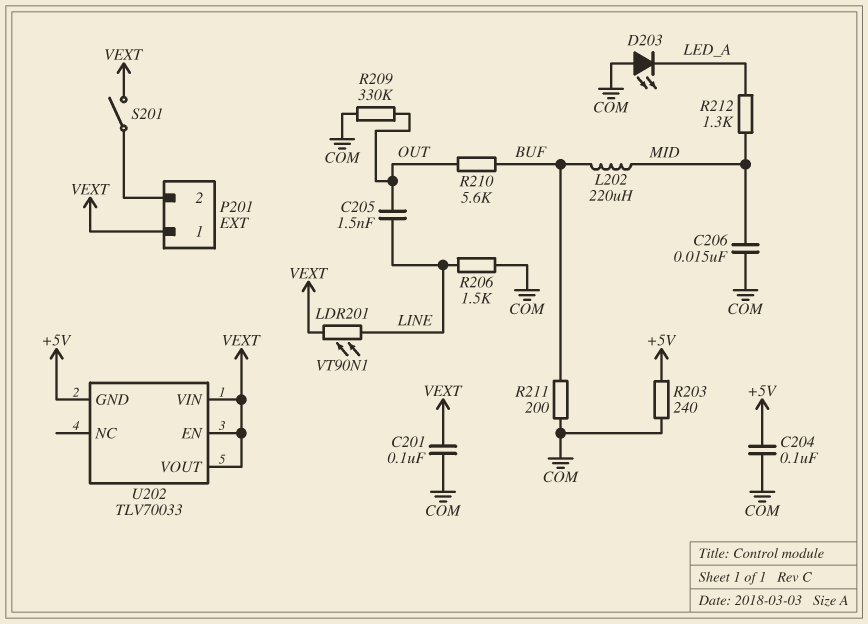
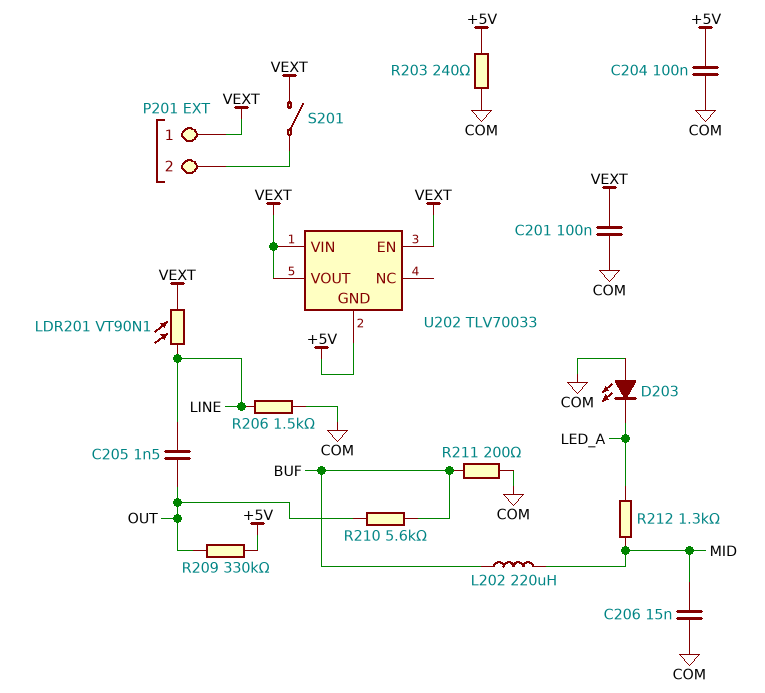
R209: 330k (COM, OUT) -> 330k (+5V, OUT)

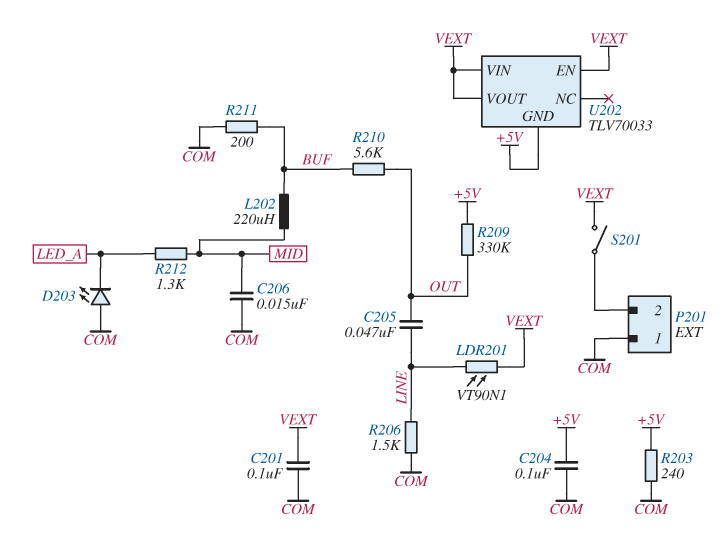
C205: 1.5nF (LINE, OUT) -> 47nF (LINE, OUT)
P201 pin 1: VEXT -> COM

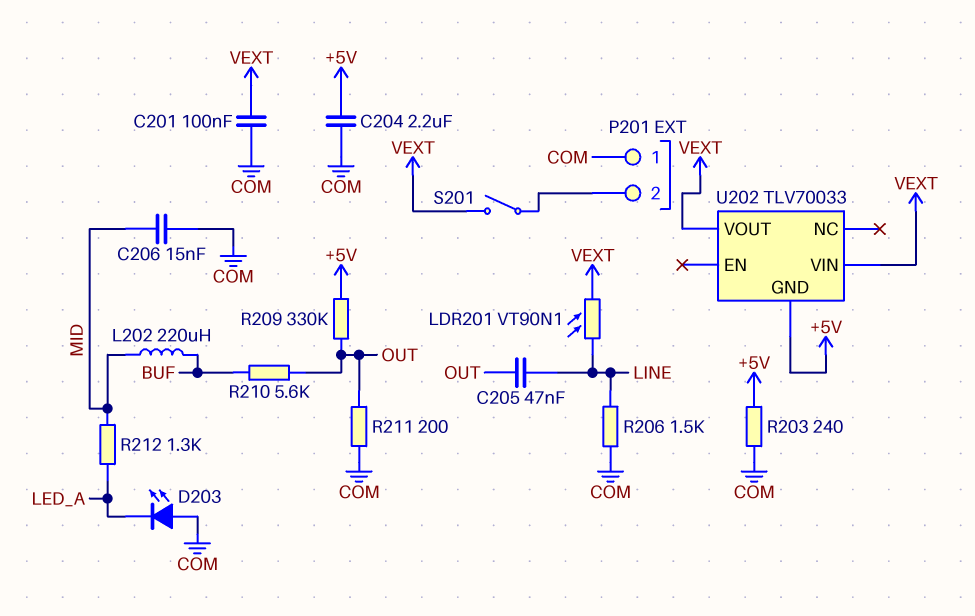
C204: 100nF (+5V, COM) -> 2.2uF (+5V, COM)
R211: 200 (BUF, COM) -> 200 (COM, OUT)
U202 pin EN: VEXT -> none

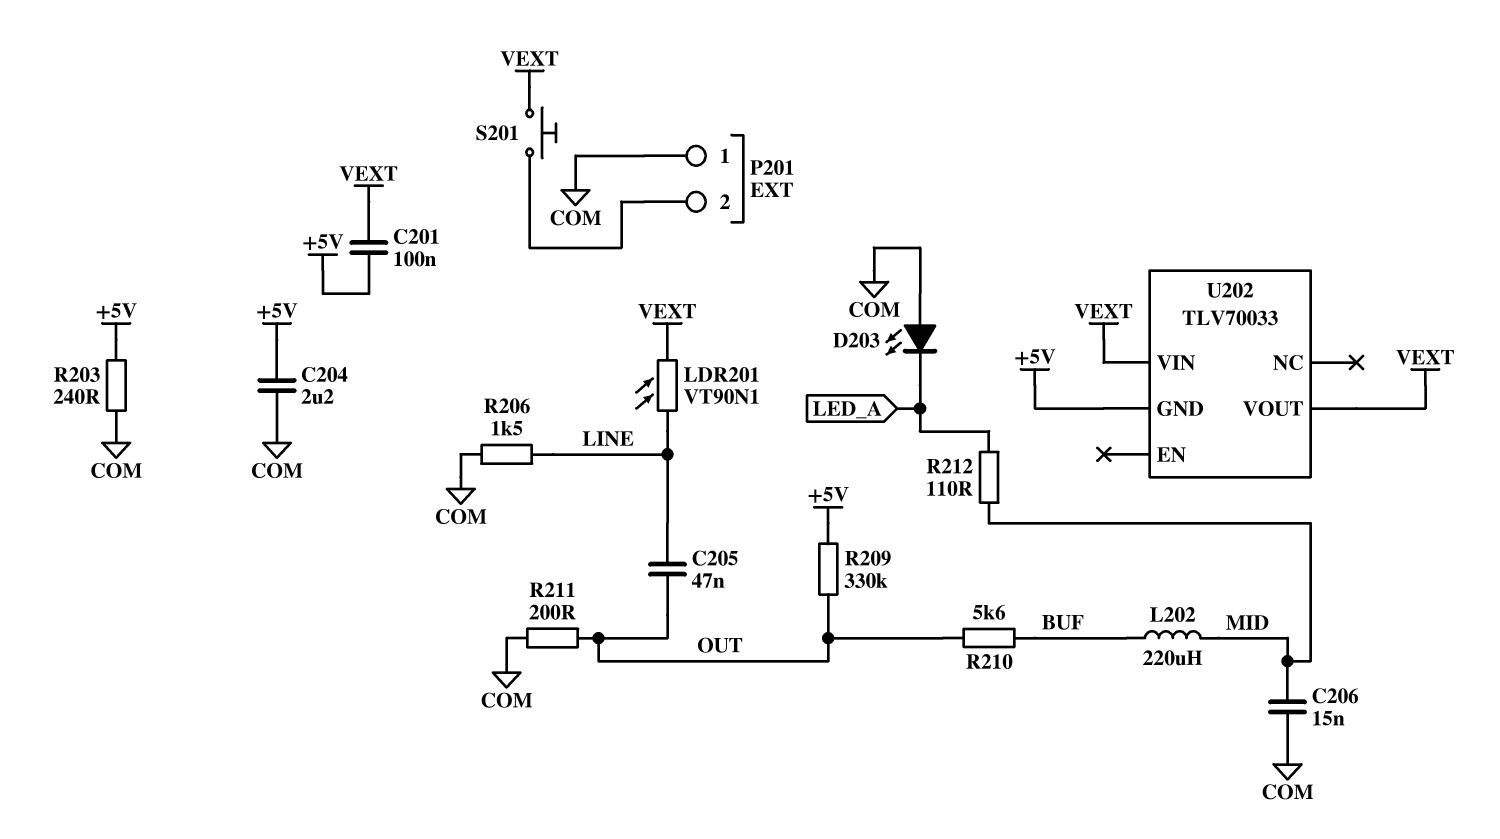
C201: 100nF (COM, VEXT) -> 100nF (+5V, VEXT)
R212: 1.3k (LED_A, MID) -> 110 (LED_A, MID)
S201: switch (P201/2, VEXT) -> button (P201/2, VEXT)

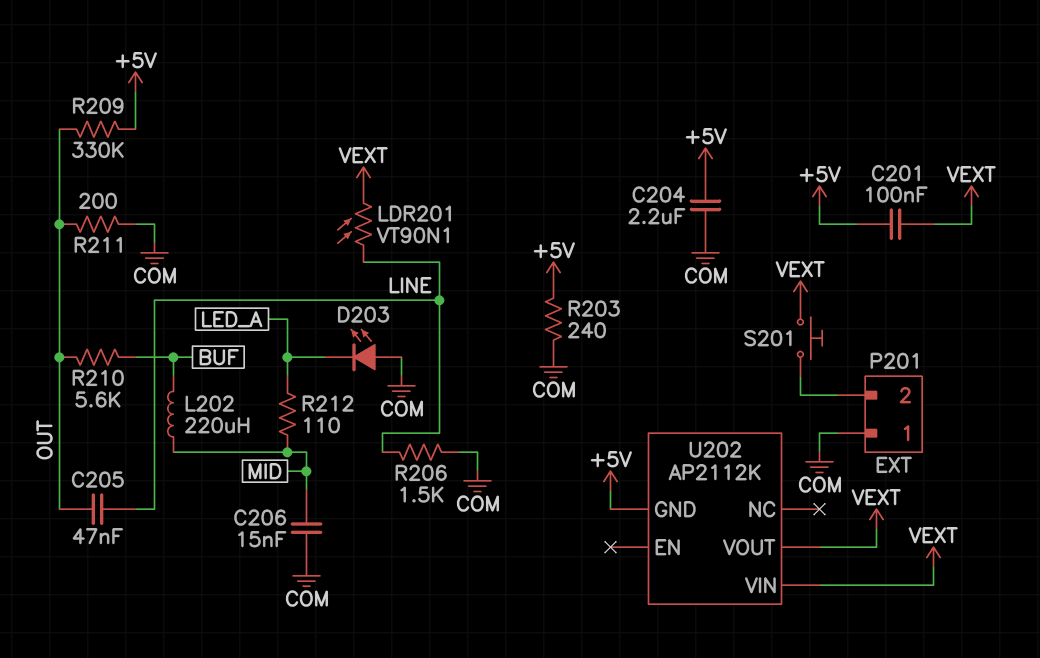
U202: TLV70033 -> AP2112K

